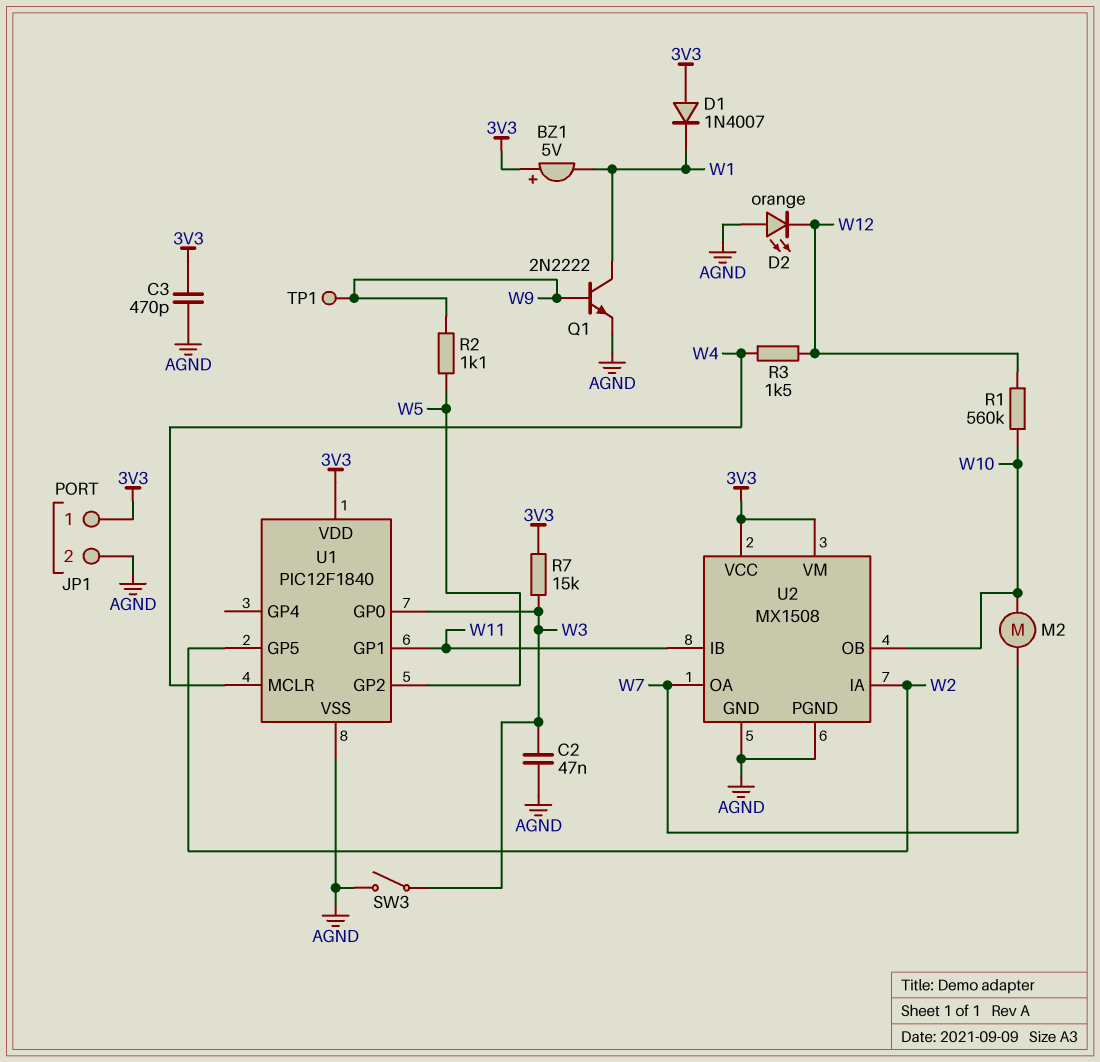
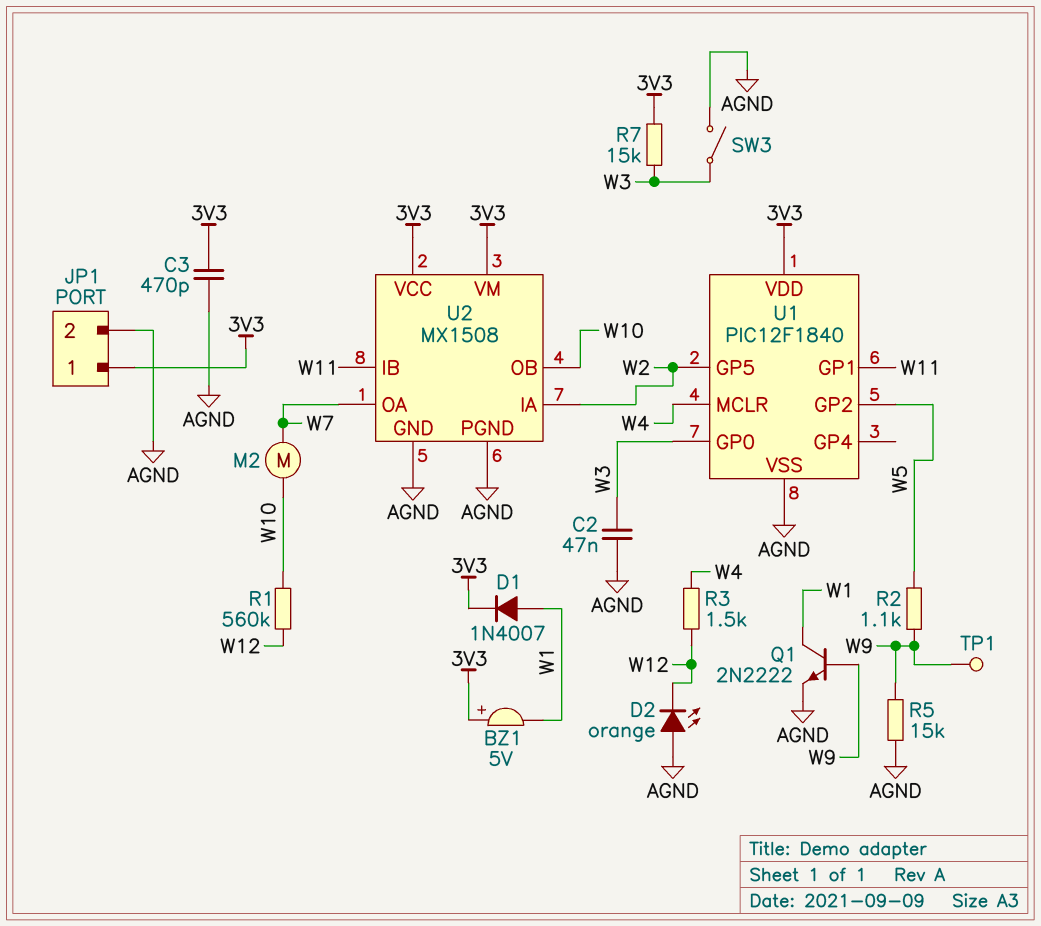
D1: diode 1N4007 (A 3V3, K W1) -> diode 1N4007 (A W1, K 3V3)
R5: none -> 15k (AGND, W9)

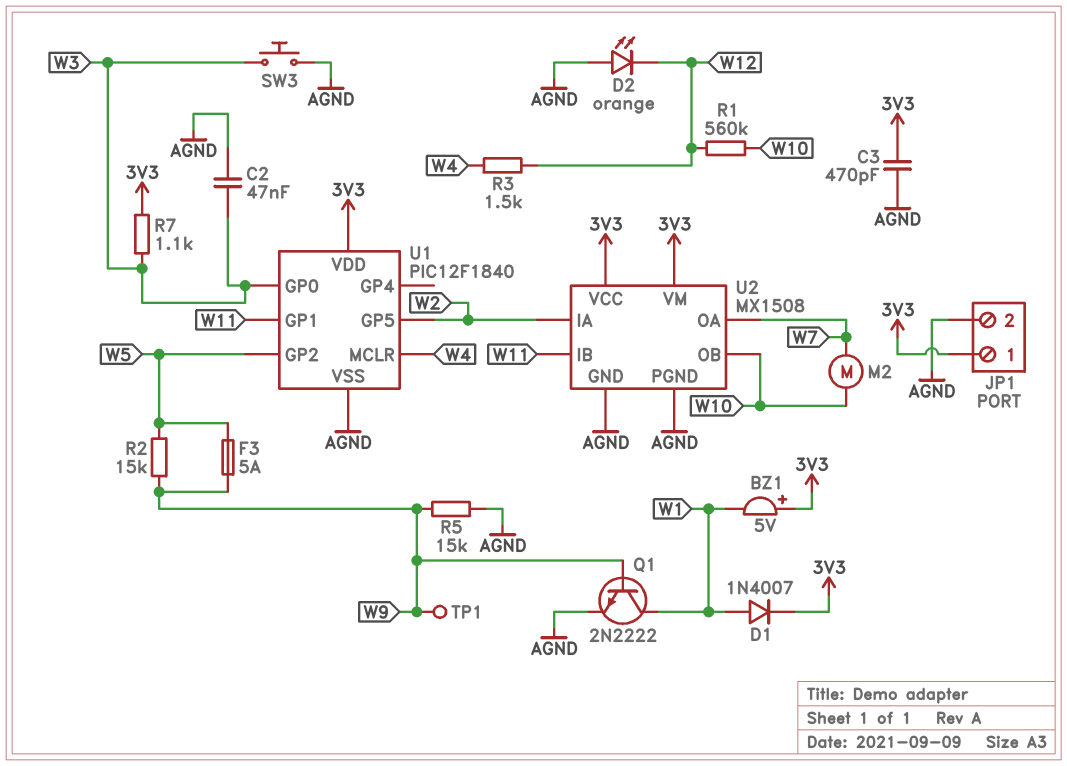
F3: none -> 5A (W5, W9)
R2: 1.1k (W5, W9) -> 15k (W5, W9)
R7: 15k (3V3, W3) -> 1.1k (3V3, W3)
SW3: switch (AGND, W3) -> button (AGND, W3)

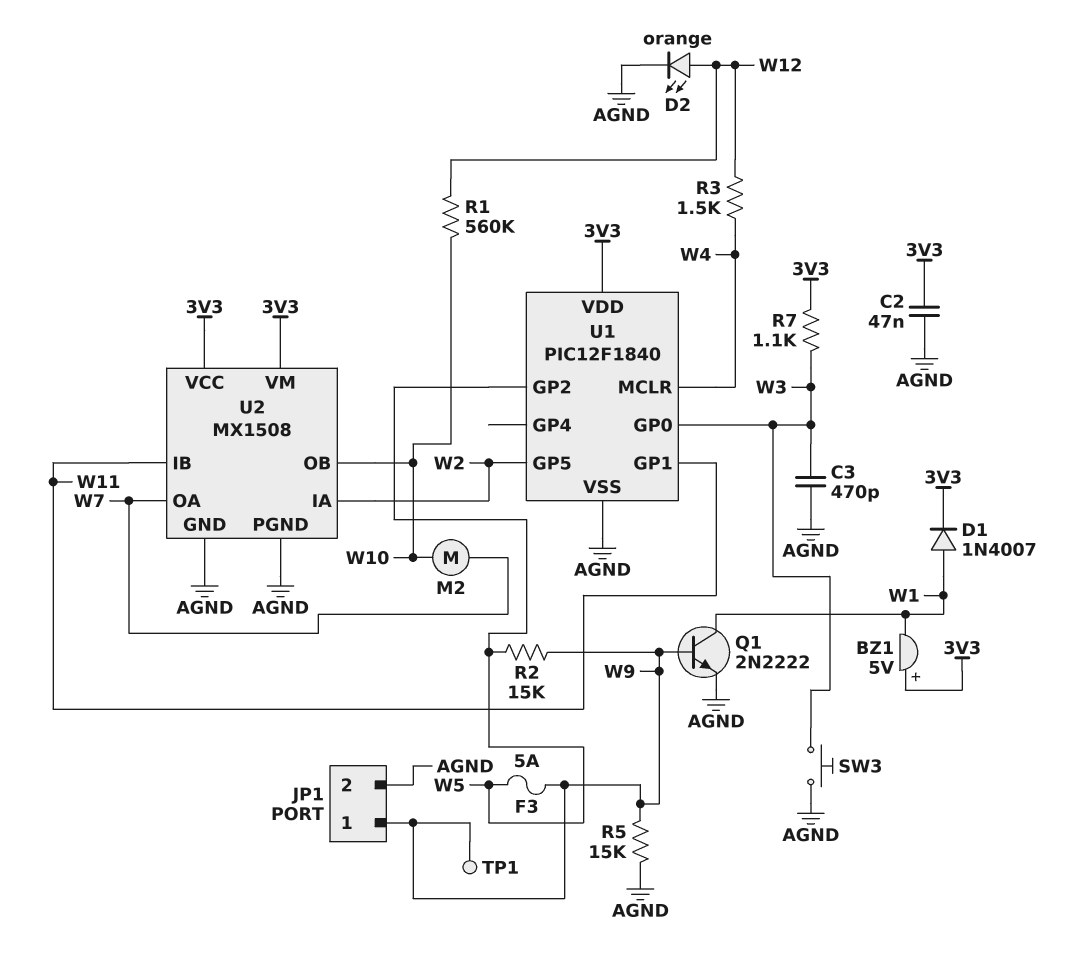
C2: 47nF (AGND, W3) -> 47nF (3V3, AGND)
C3: 470pF (3V3, AGND) -> 470pF (AGND, W3)
D2: LED orange (A AGND, K W12) -> LED orange (A W12, K AGND)
JP1 pin 1: 3V3 -> W9

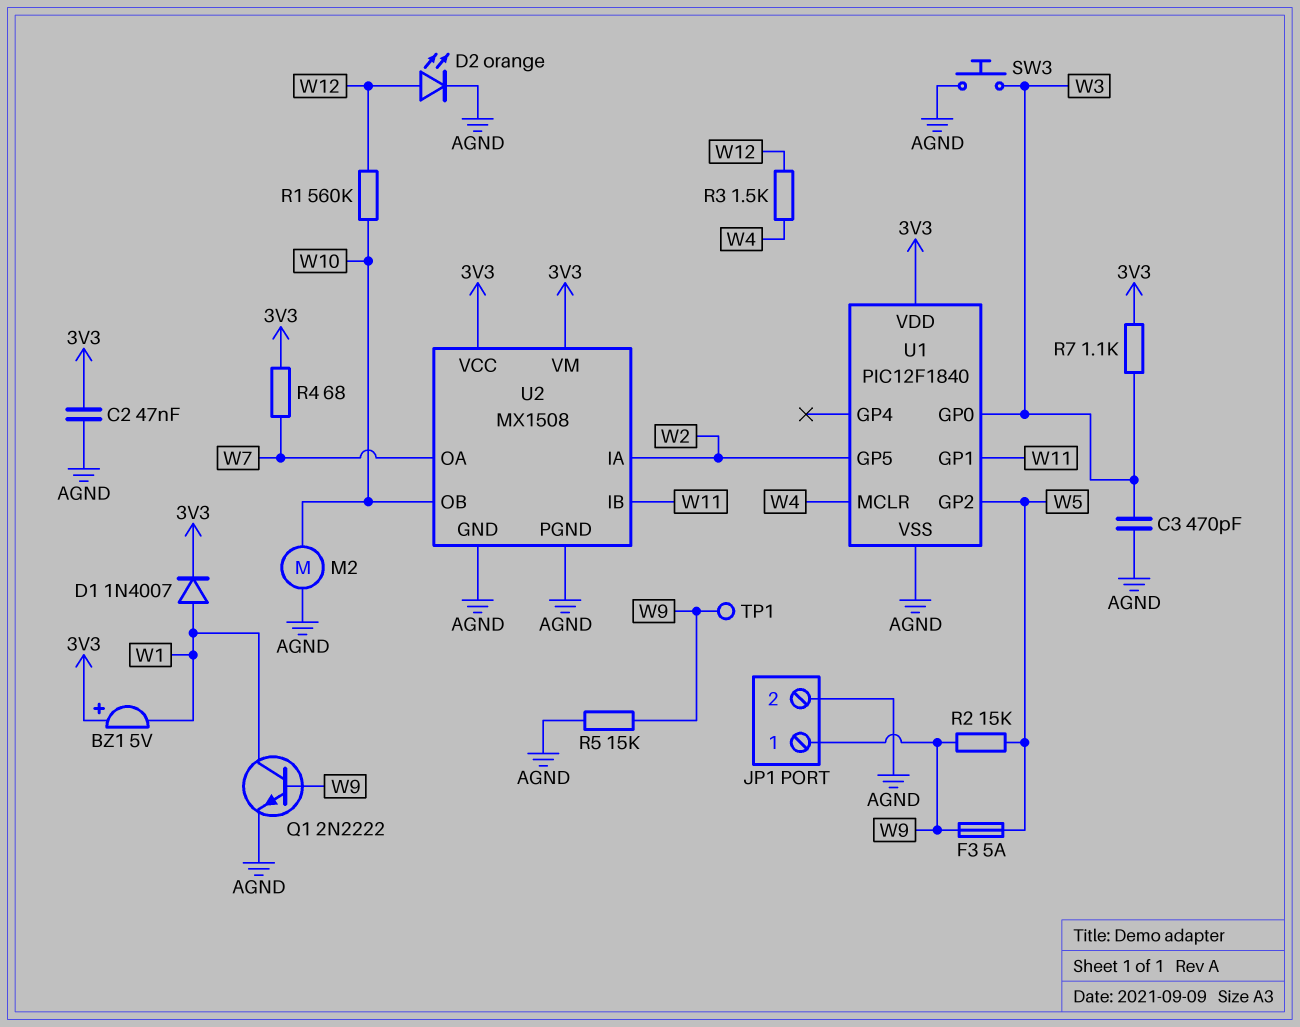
M2: motor (W7, W10) -> motor (AGND, W10)
R4: none -> 68 (3V3, W7)

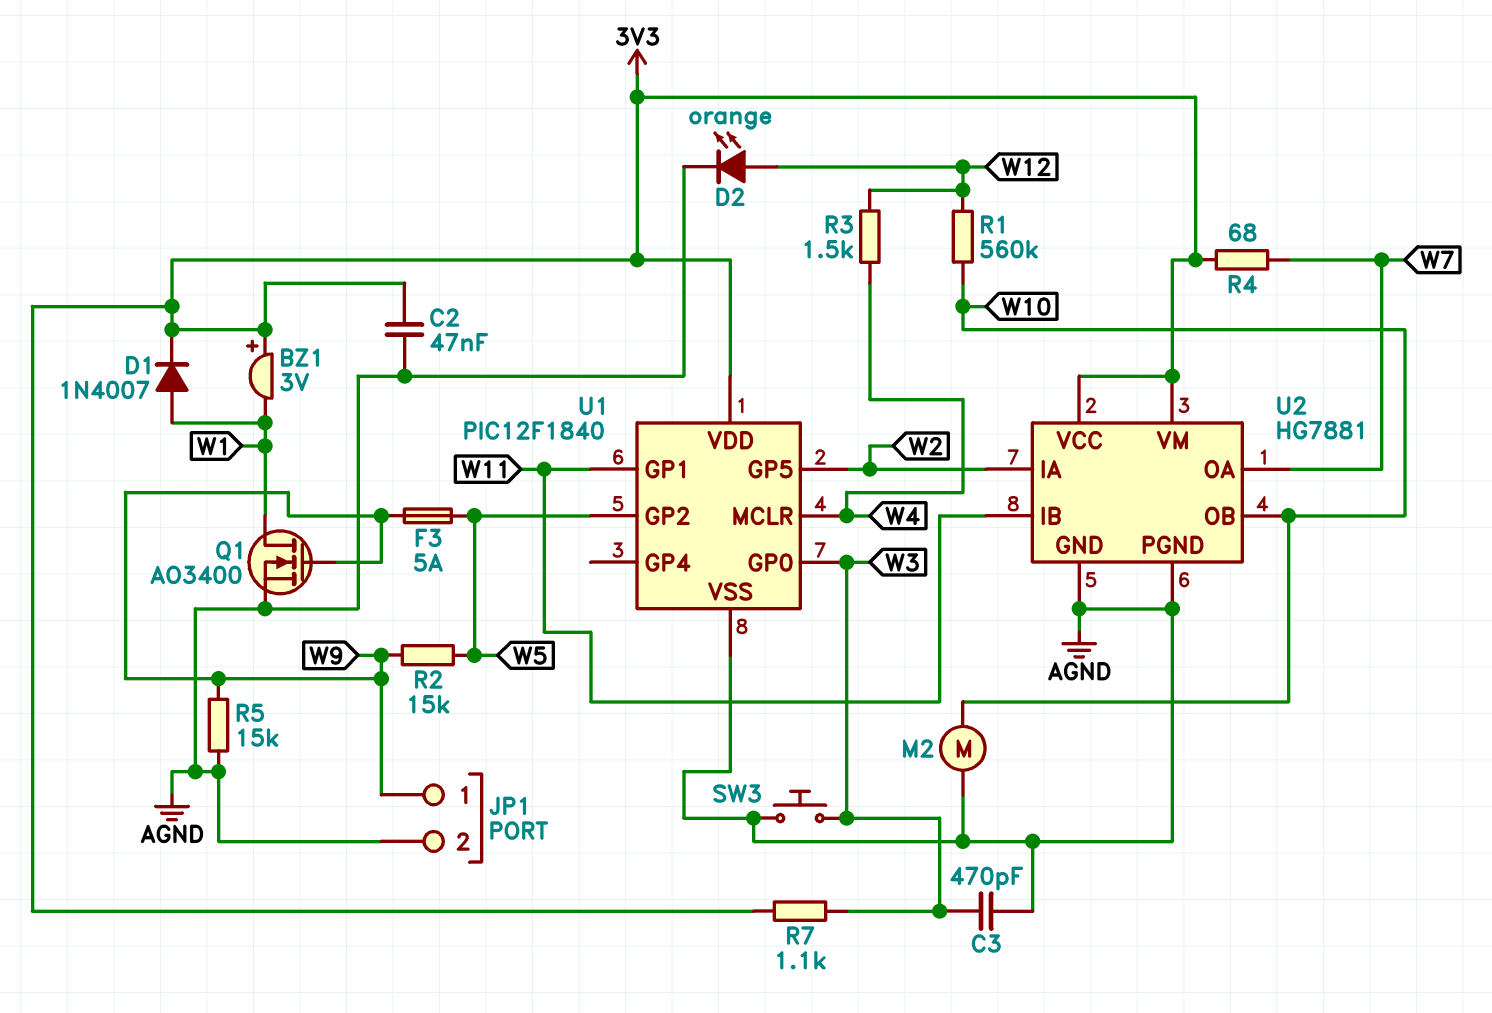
BZ1: buzzer 5V (plus 3V3, minus W1) -> buzzer 3V (plus 3V3, minus W1)
Q1: NPN 2N2222 (B W9, C W1, E AGND) -> NMOS AO3400 (G W9, D W1, S AGND)
TP1: test point (W9) -> none
U2: MX1508 -> HG7881

